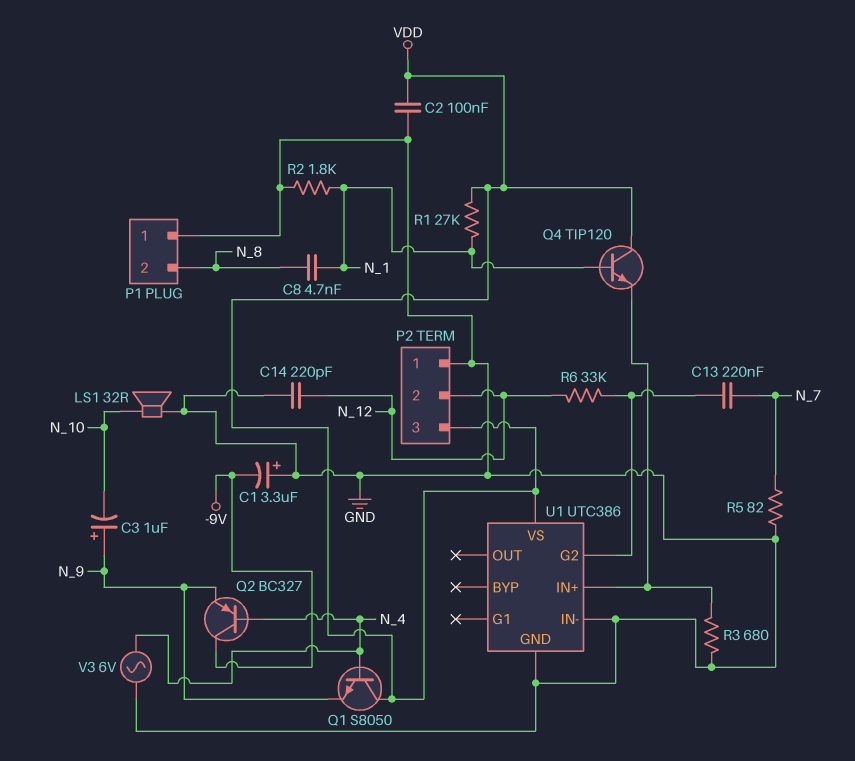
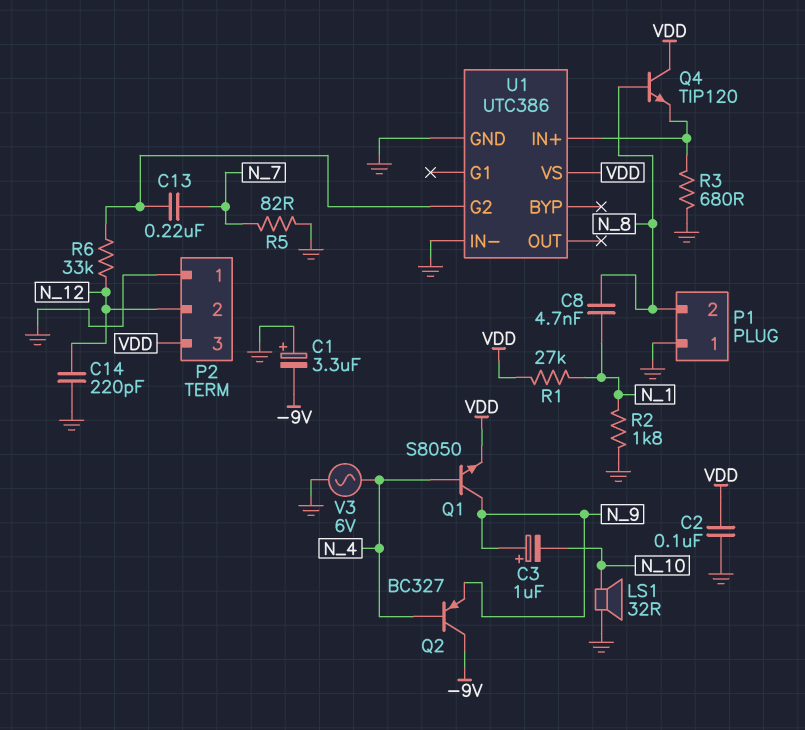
Q1: NPN S8050 (B N_4, C VDD, E N_9) -> NPN S8050 (B N_4, C N_9, E VDD)
Q4: NPN TIP120 (B N_1, C VDD, E U1/IN+) -> NPN TIP120 (B N_8, C VDD, E U1/IN+)

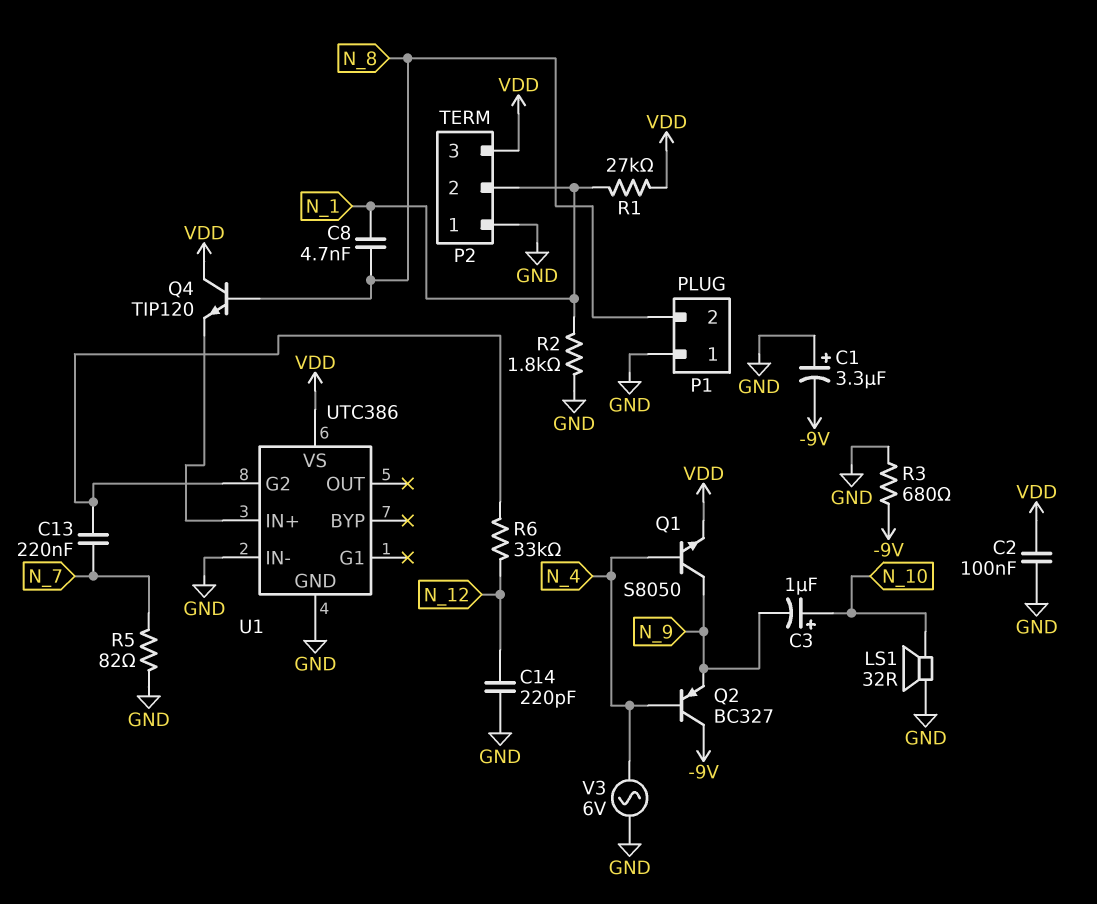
C3: 1uF (plus N_9, minus N_10) -> 1uF (plus N_10, minus N_9)
P2 pin 2: N_12 -> N_1
R3: 680 (GND, U1/IN+) -> 680 (-9V, GND)

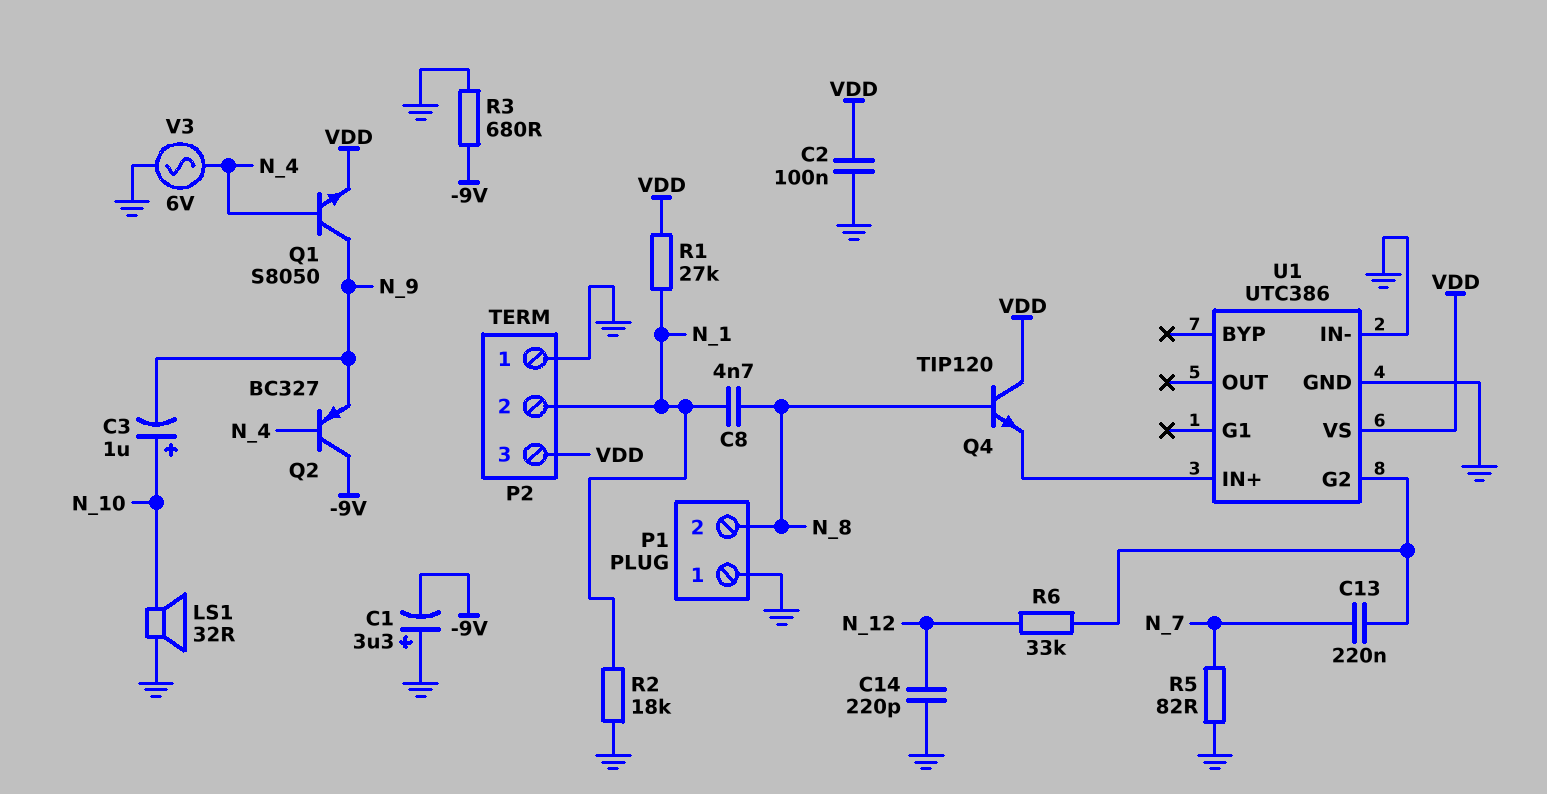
R2: 1.8k (GND, N_1) -> 18k (GND, N_1)

